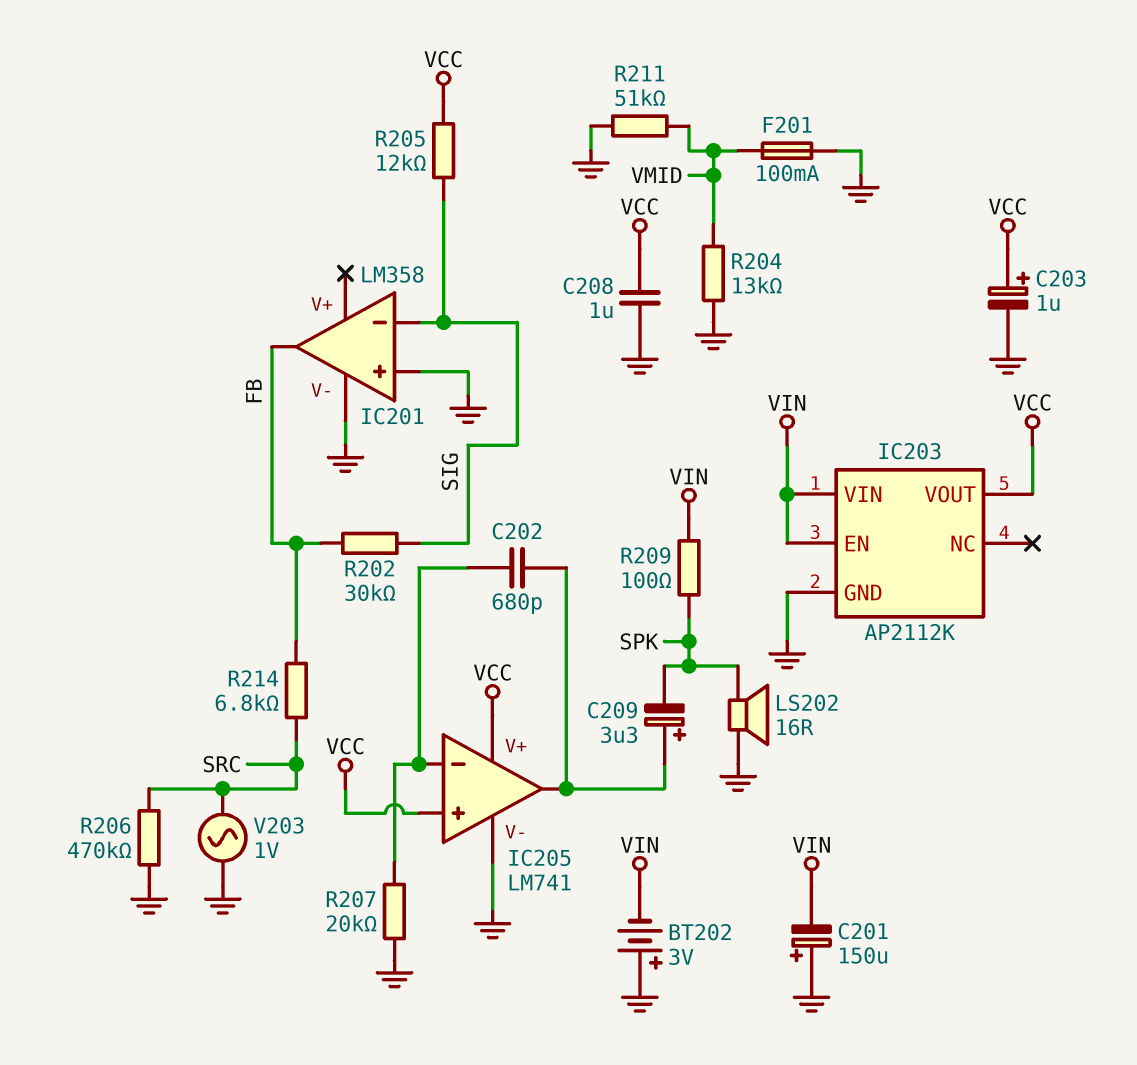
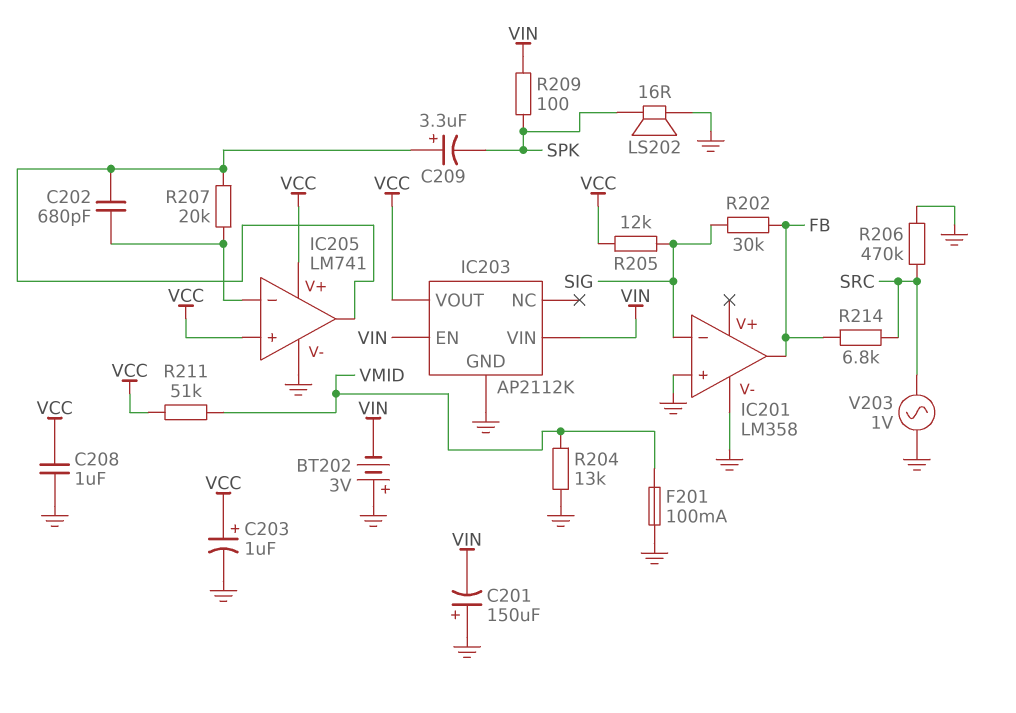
R207: 20k (GND, IC205/in-) -> 20k (IC205/in-, IC205/out)
R211: 51k (GND, VMID) -> 51k (VCC, VMID)

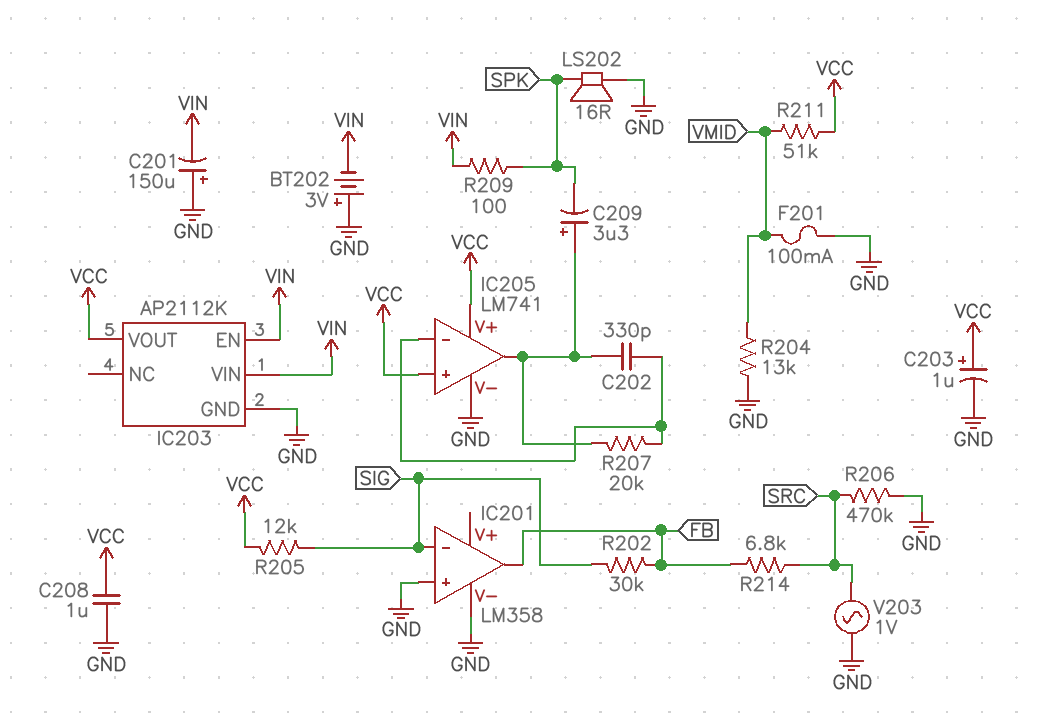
C202: 680pF (IC205/in-, IC205/out) -> 330pF (IC205/in-, IC205/out)

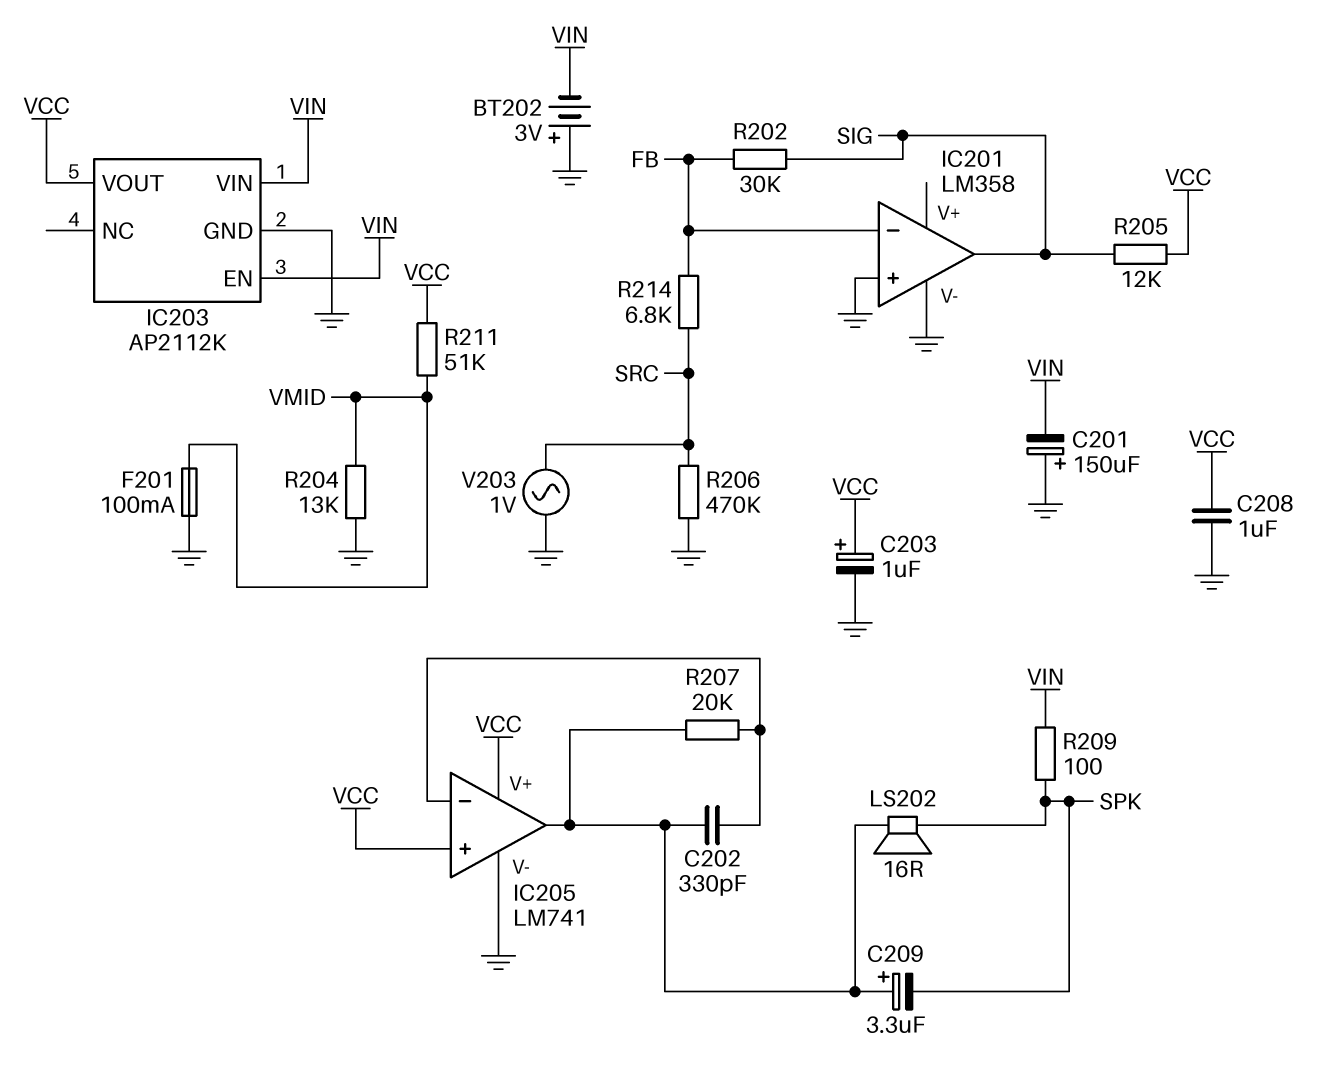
IC201 pin in-: SIG -> FB
IC201 pin out: FB -> SIG
LS202: speaker 16R (GND, SPK) -> speaker 16R (IC205/out, SPK)

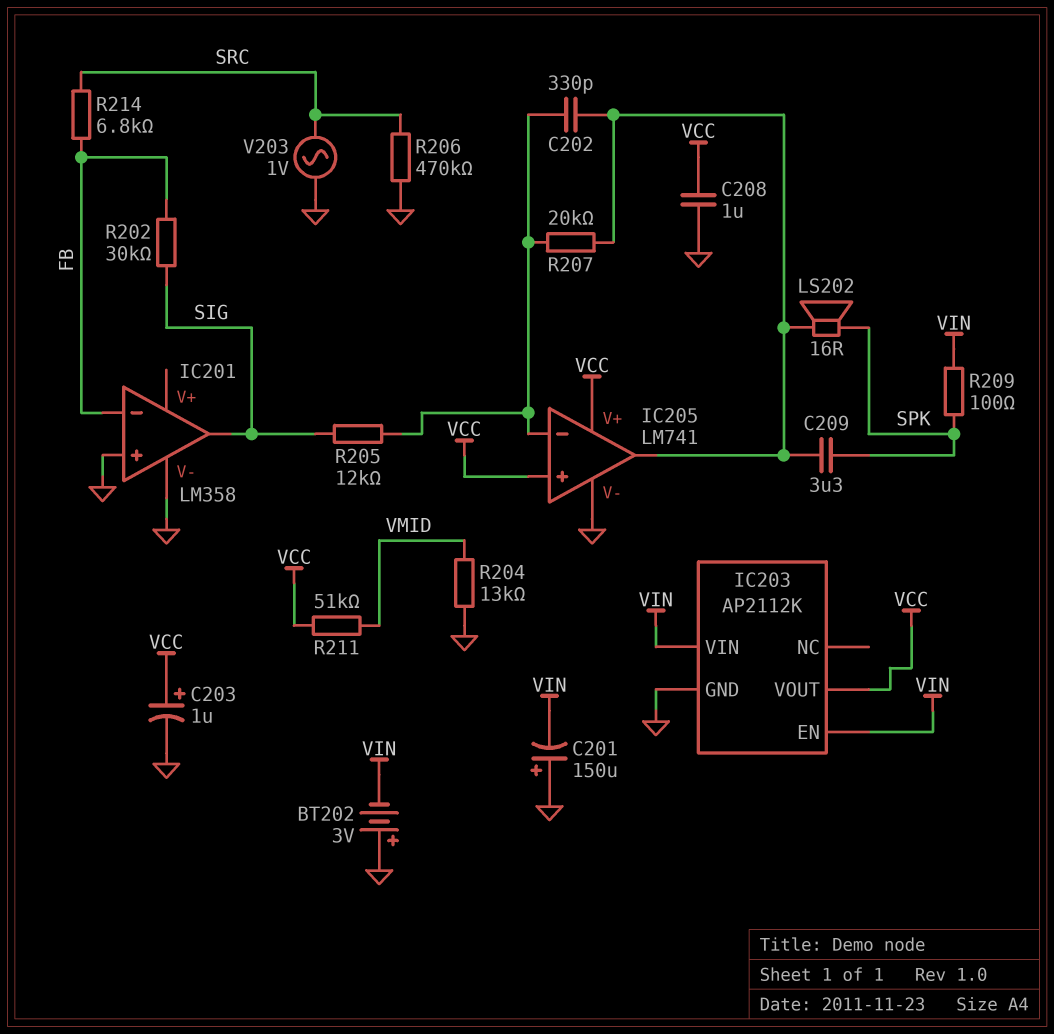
C209: 3.3uF (plus IC205/out, minus SPK) -> 3.3uF (IC205/out, SPK)
F201: 100mA (GND, VMID) -> none
R205: 12k (SIG, VCC) -> 12k (IC205/in-, SIG)

